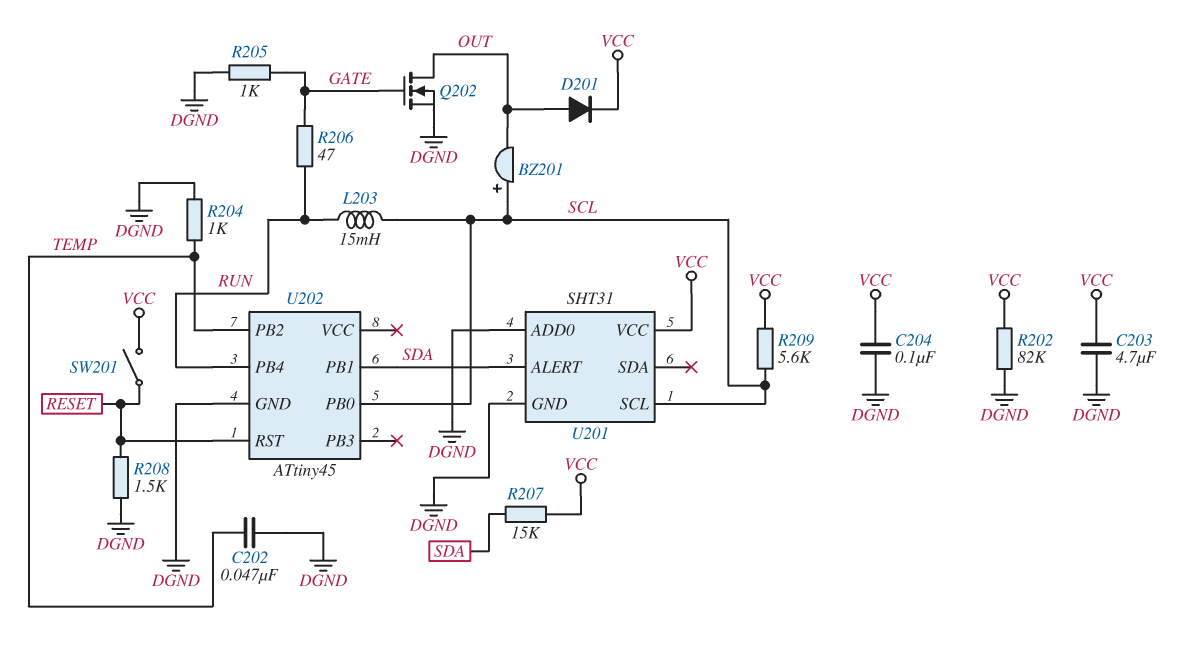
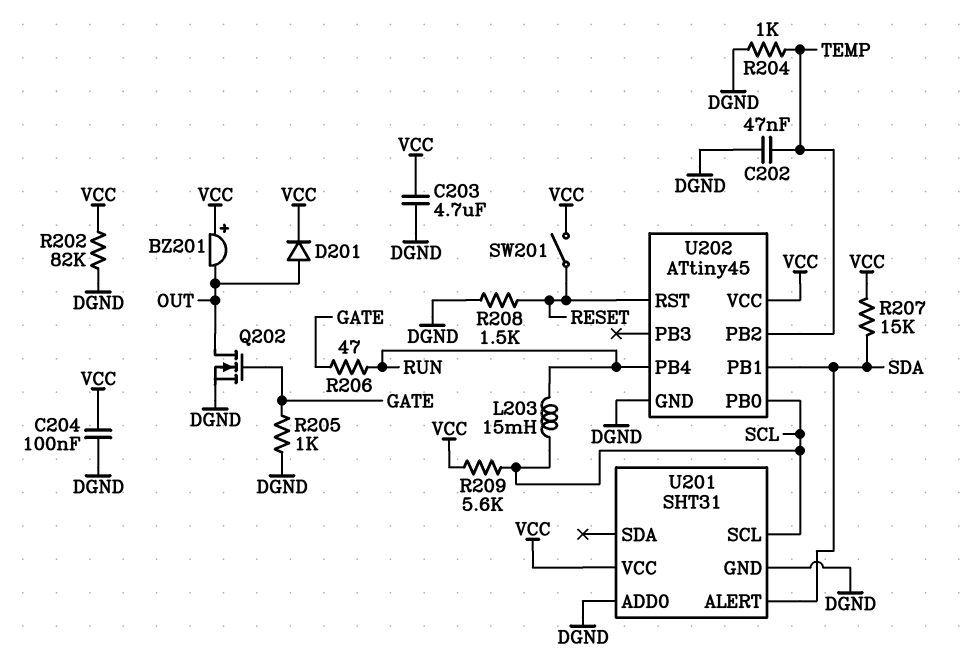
BZ201: buzzer (plus SCL, minus OUT) -> buzzer (plus VCC, minus OUT)
U202 pin VCC: none -> VCC

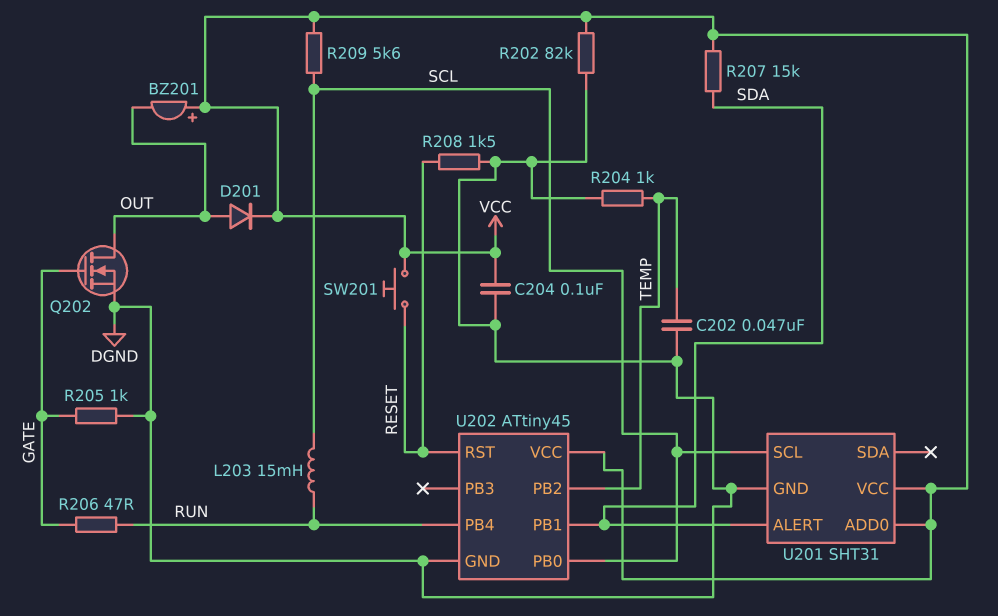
C203: 4.7uF (DGND, VCC) -> none
SW201: switch (RESET, VCC) -> button (RESET, VCC)
U201 pin ADD0: DGND -> VCC

